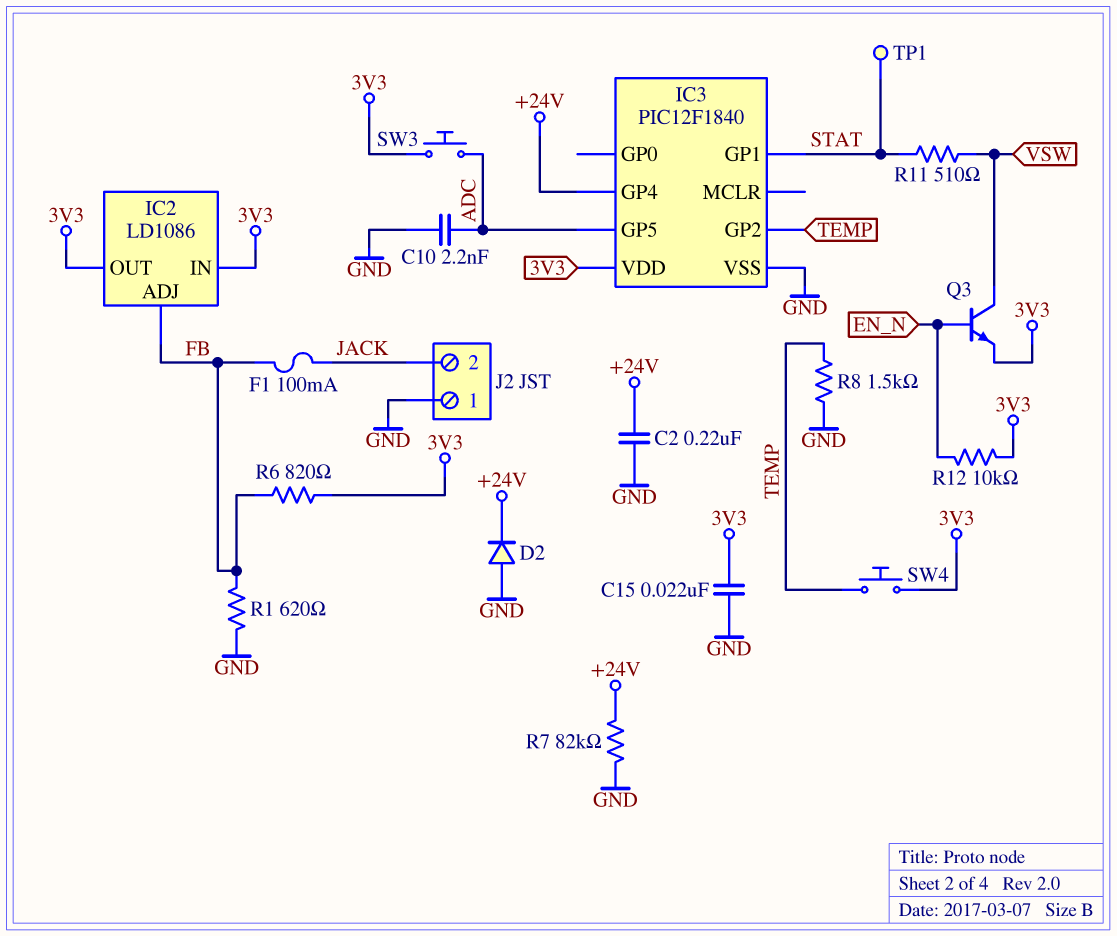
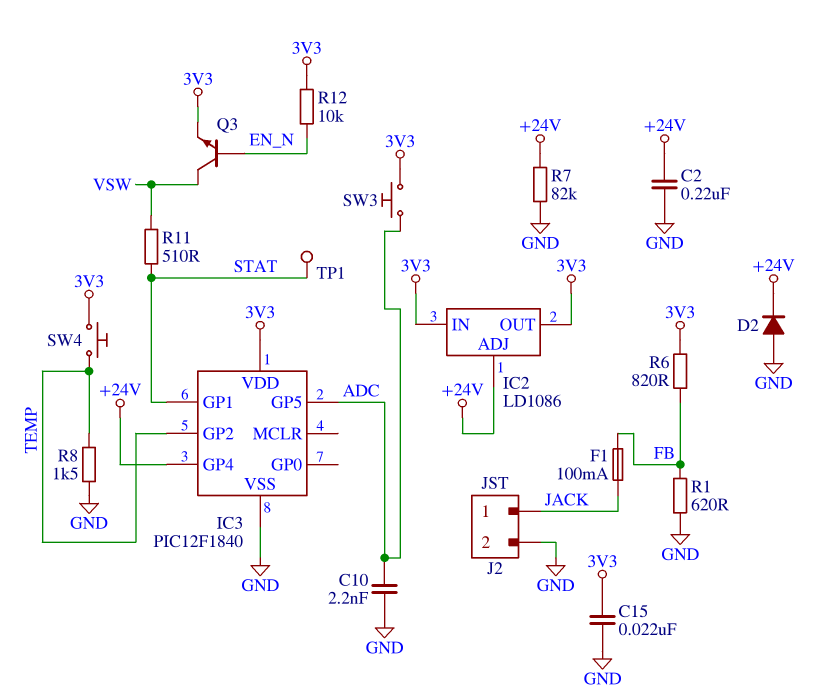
IC2 pin ADJ: FB -> +24V
J2 pin 1: GND -> JACK
J2 pin 2: JACK -> GND

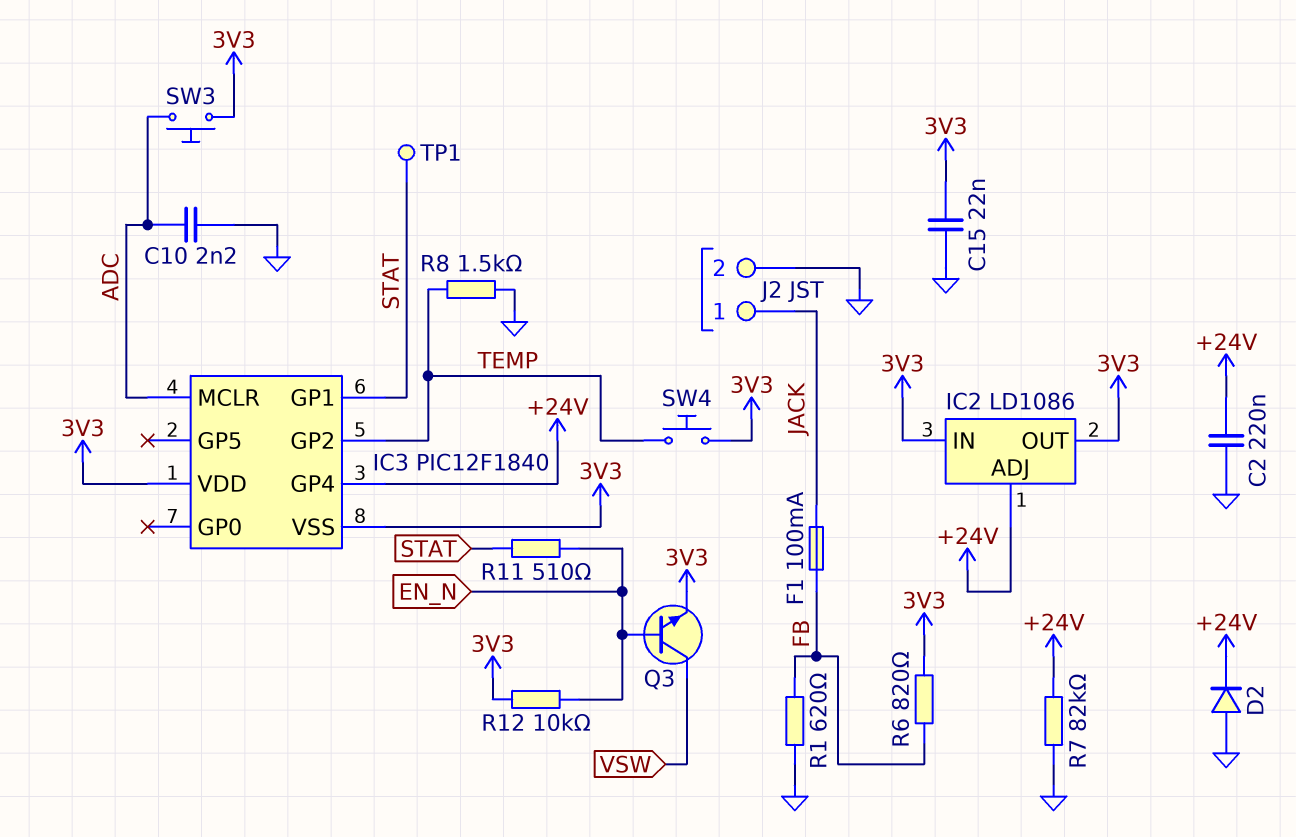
IC3 pin GP5: ADC -> none
IC3 pin MCLR: none -> ADC
IC3 pin VSS: GND -> 3V3
R11: 510 (STAT, VSW) -> 510 (EN_N, STAT)

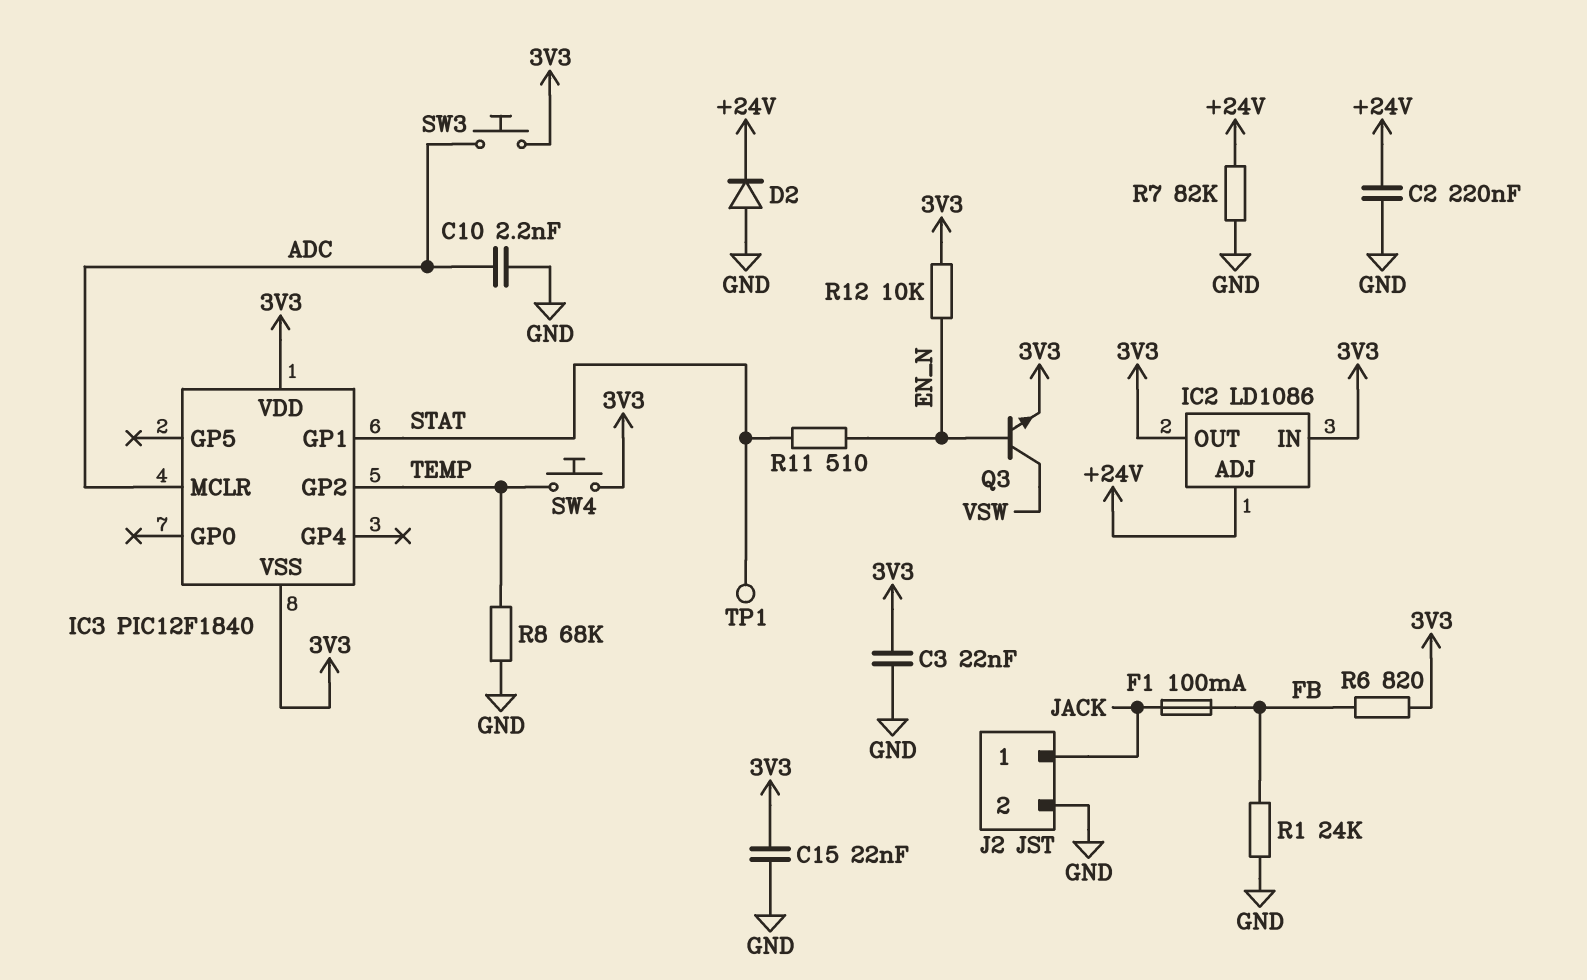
C3: none -> 22nF (3V3, GND)
IC3 pin GP4: +24V -> none
R1: 620 (FB, GND) -> 24k (FB, GND)
R8: 1.5k (GND, TEMP) -> 68k (GND, TEMP)

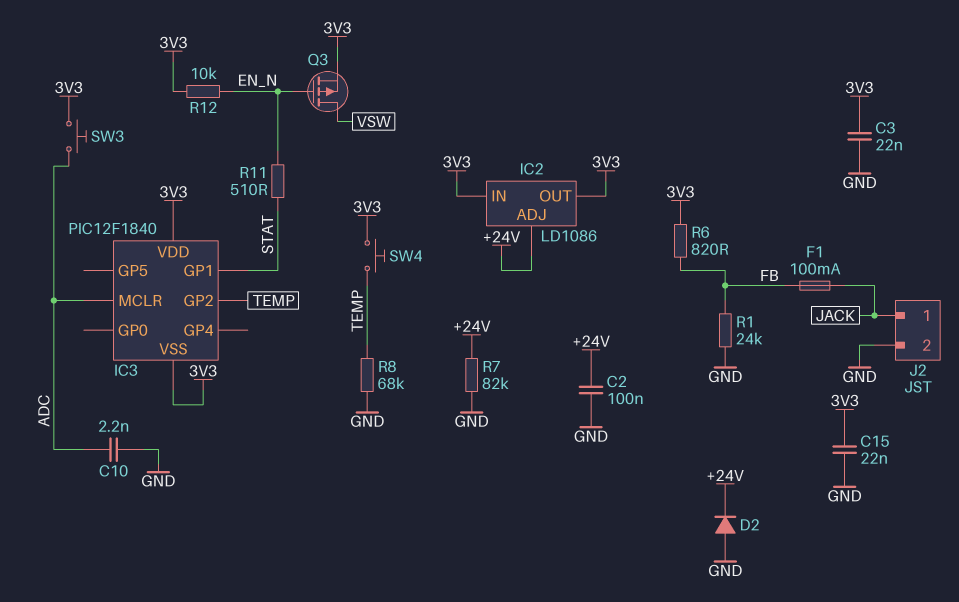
C2: 220nF (+24V, GND) -> 100nF (+24V, GND)
Q3: NPN (B EN_N, C VSW, E 3V3) -> PMOS (G EN_N, D VSW, S 3V3)
TP1: test point (STAT) -> none

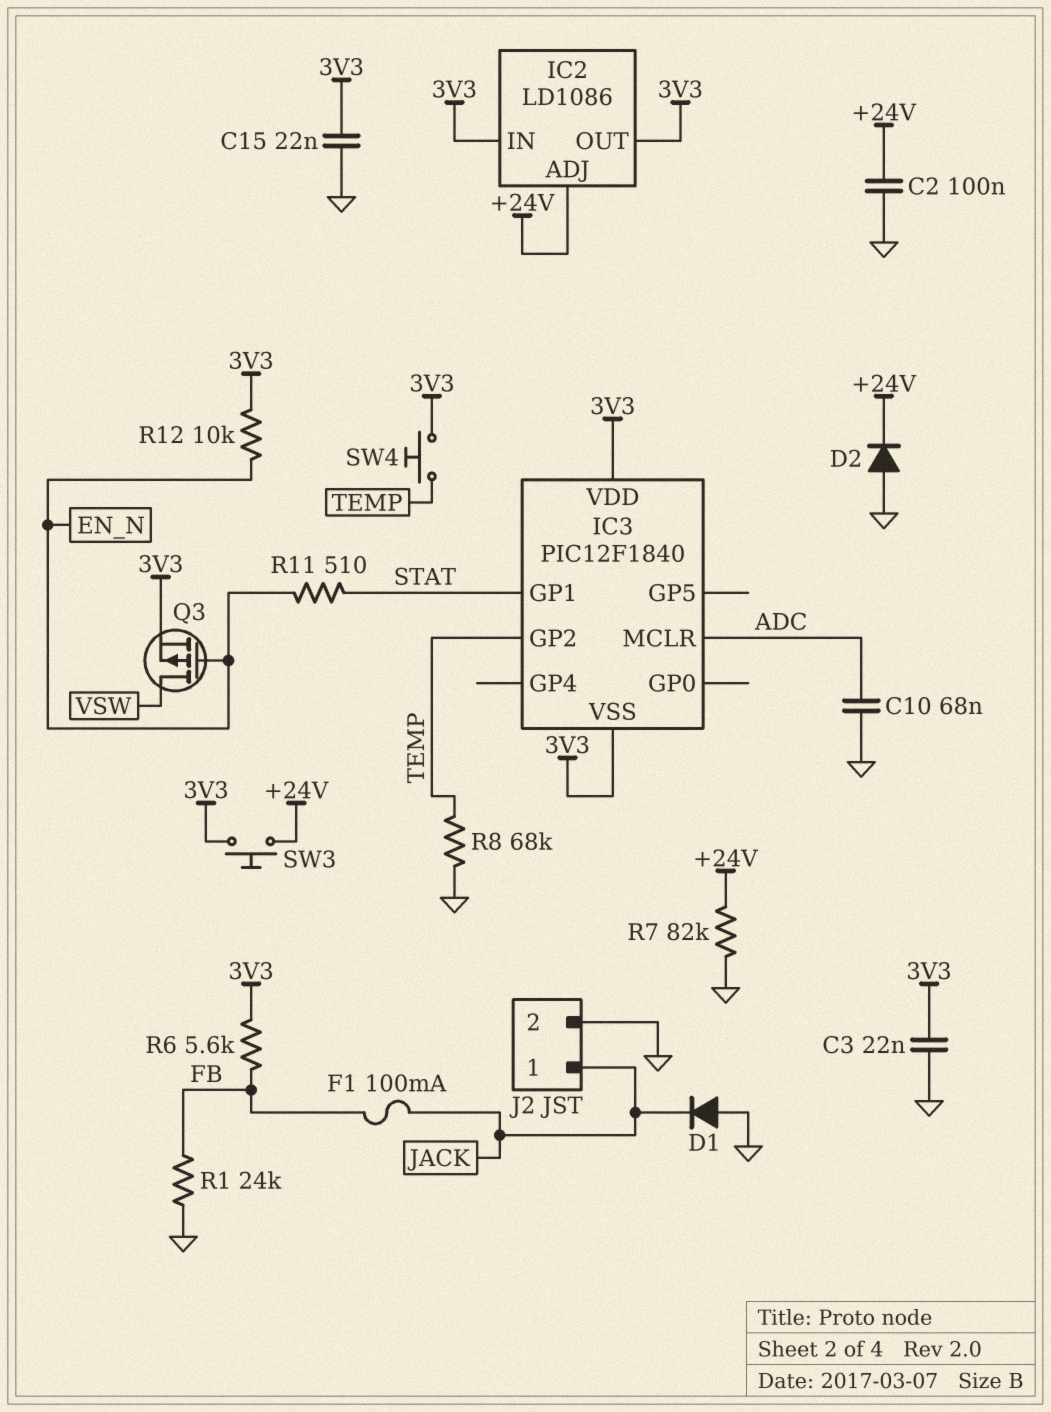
C10: 2.2nF (ADC, GND) -> 68nF (ADC, GND)
D1: none -> diode (A GND, K JACK)
R6: 820 (3V3, FB) -> 5.6k (3V3, FB)
SW3: button (3V3, ADC) -> button (+24V, 3V3)

